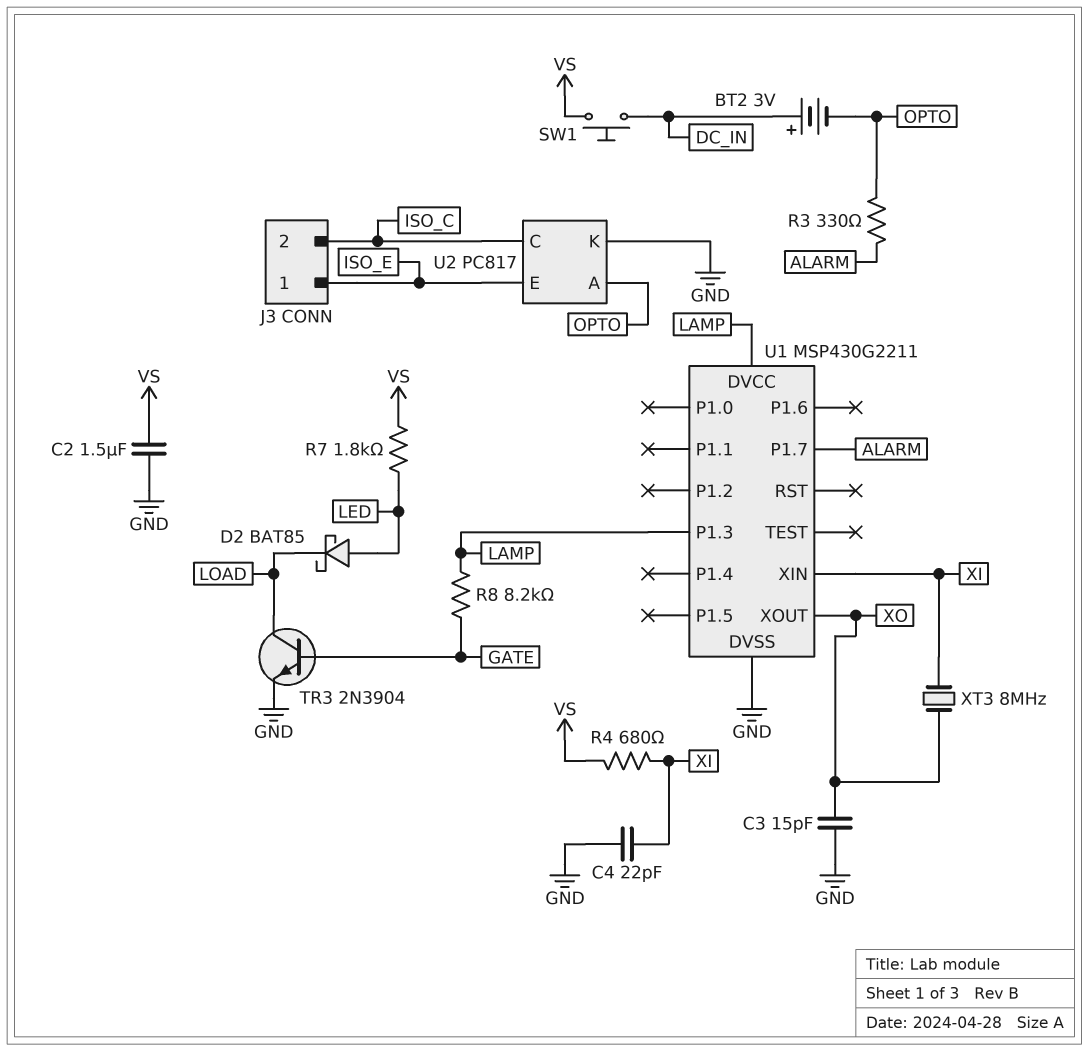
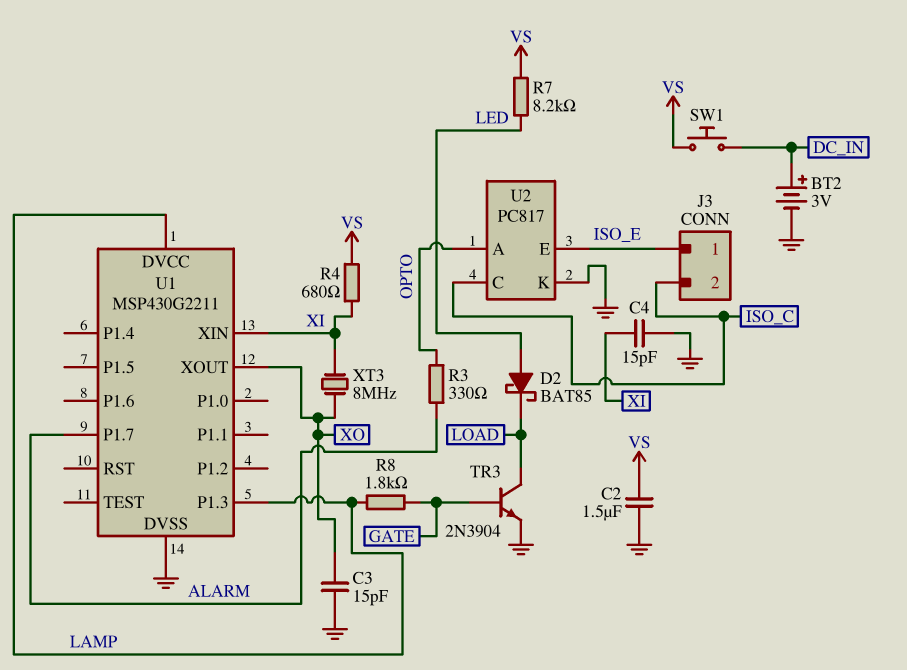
BT2: 3V (plus DC_IN, minus OPTO) -> 3V (plus DC_IN, minus GND)
C4: 22pF (GND, XI) -> 15pF (GND, XI)
R7: 1.8k (LED, VS) -> 8.2k (LED, VS)
R8: 8.2k (GATE, LAMP) -> 1.8k (GATE, LAMP)

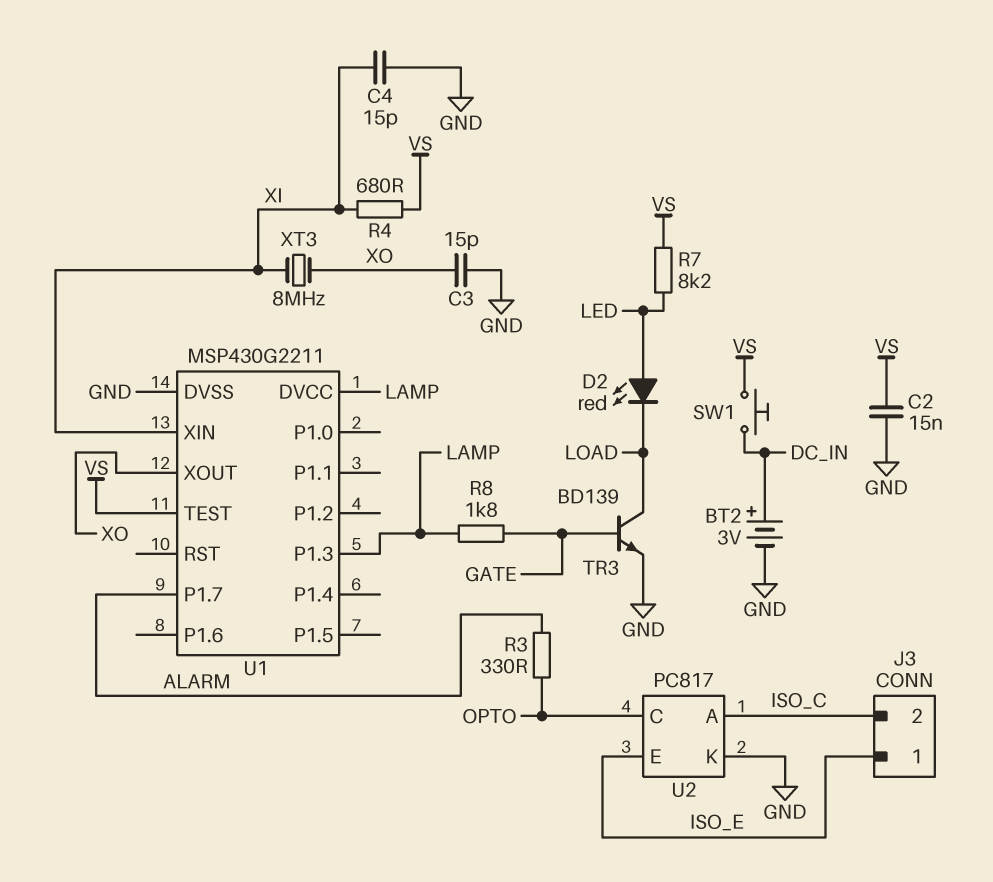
C2: 1.5uF (GND, VS) -> 15nF (GND, VS)
D2: schottky BAT85 (A LED, K LOAD) -> LED red (A LED, K LOAD)
TR3: NPN 2N3904 (B GATE, C LOAD, E GND) -> NPN BD139 (B GATE, C LOAD, E GND)
U1 pin TEST: none -> VS
U2 pin A: OPTO -> ISO_C
U2 pin C: ISO_C -> OPTO

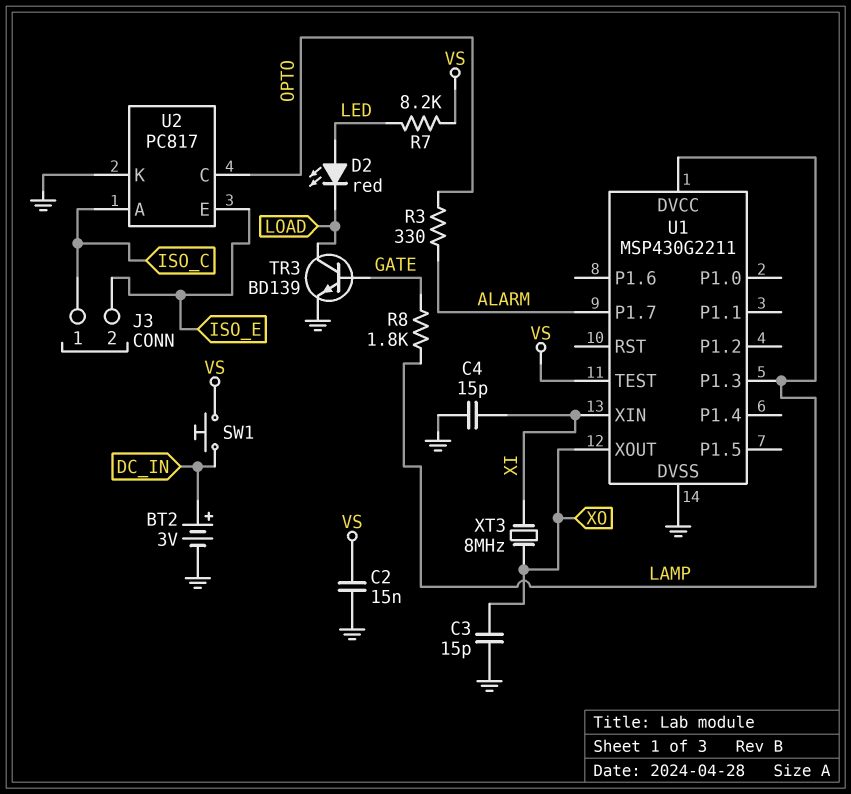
J3 pin 1: ISO_E -> ISO_C
J3 pin 2: ISO_C -> ISO_E
R4: 680 (VS, XI) -> none

